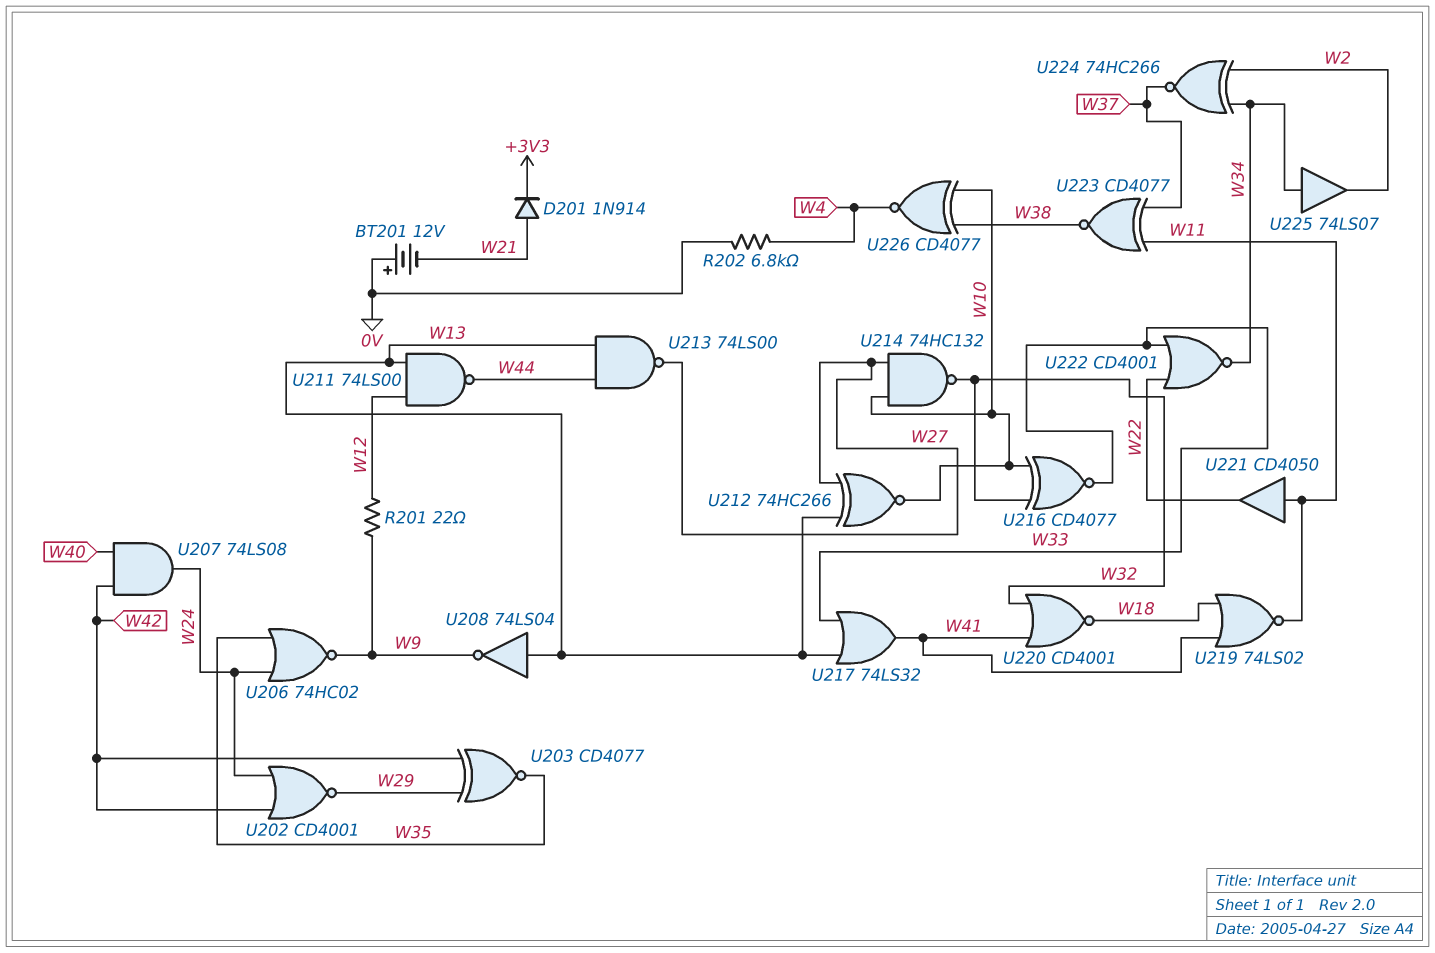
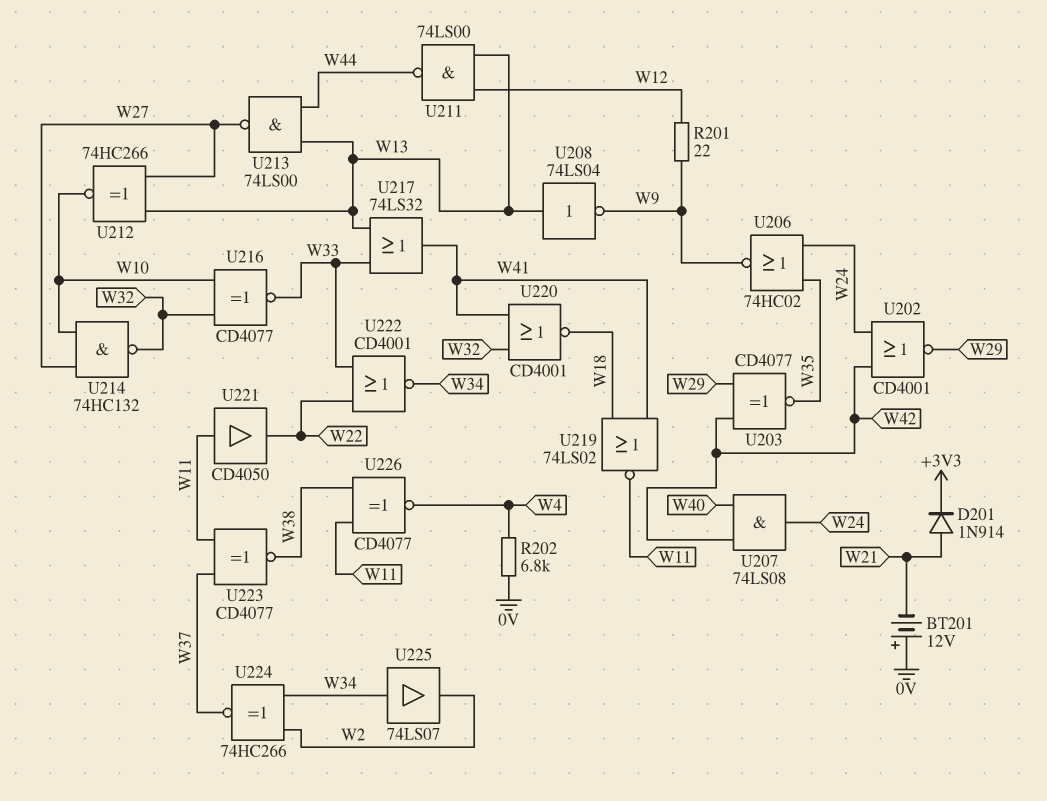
U226: XNOR CD4077 (in W10, in W38, out W4) -> XNOR CD4077 (in W11, in W38, out W4)

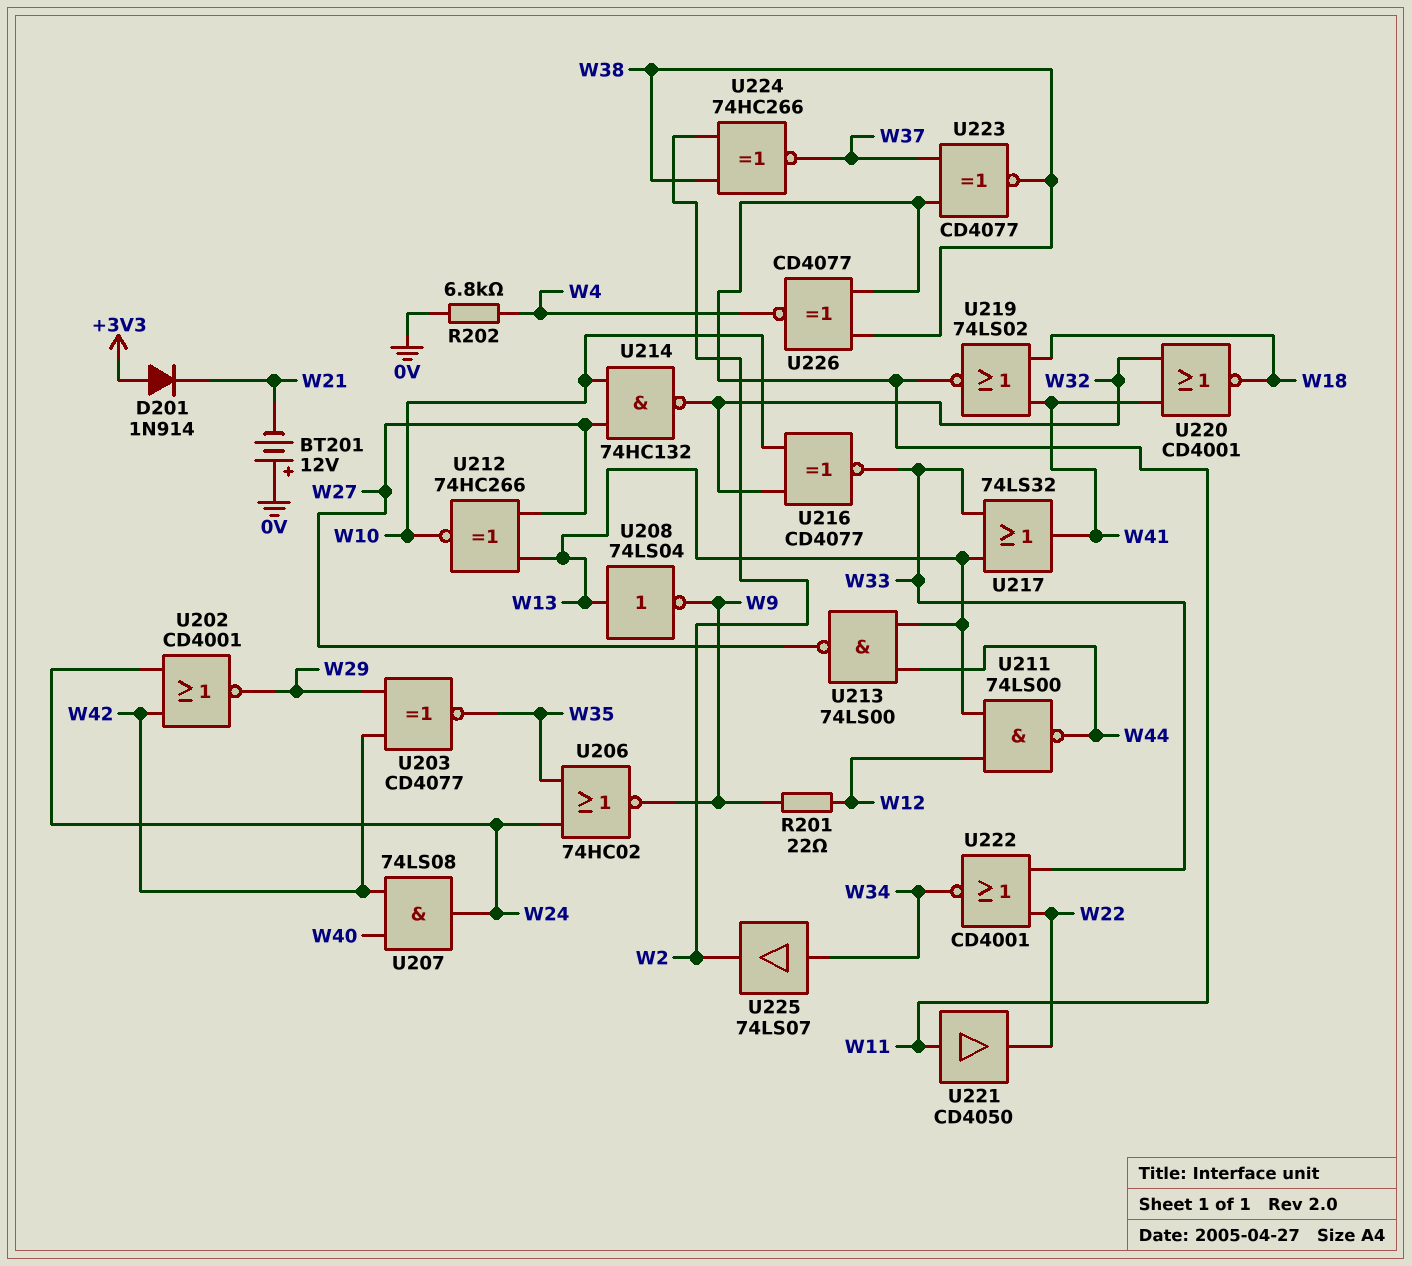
D201: diode 1N914 (A W21, K +3V3) -> diode 1N914 (A +3V3, K W21)
U224: XNOR 74HC266 (in W2, in W34, out W37) -> XNOR 74HC266 (in W2, in W38, out W37)

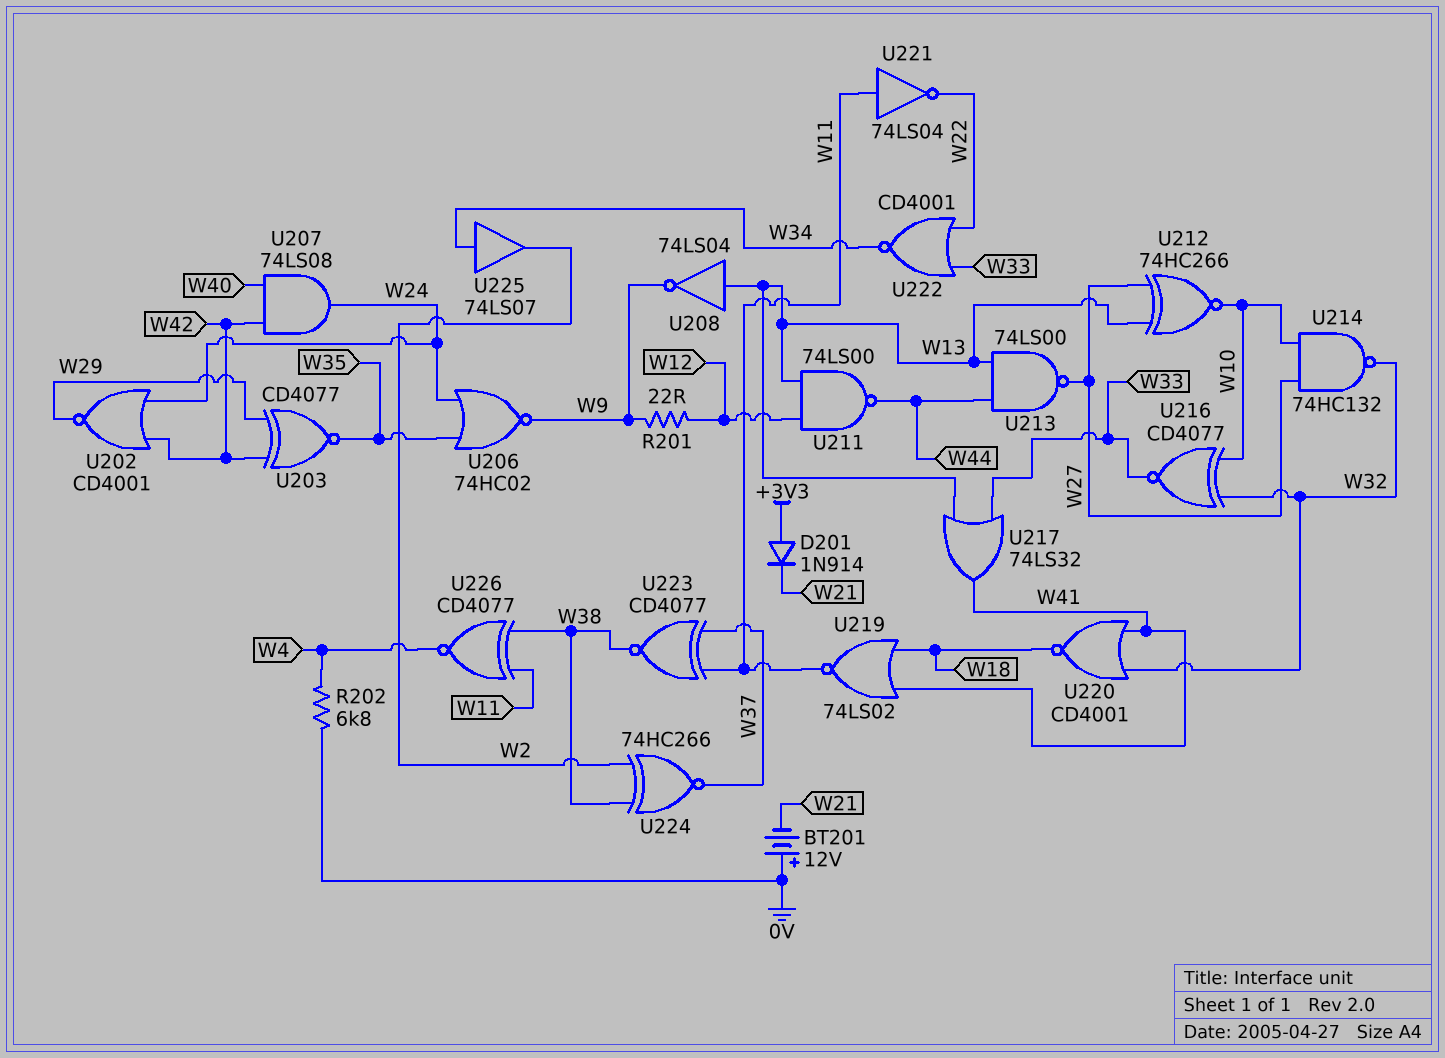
U221: buffer CD4050 (in W11, out W22) -> NOT 74LS04 (in W11, out W22)

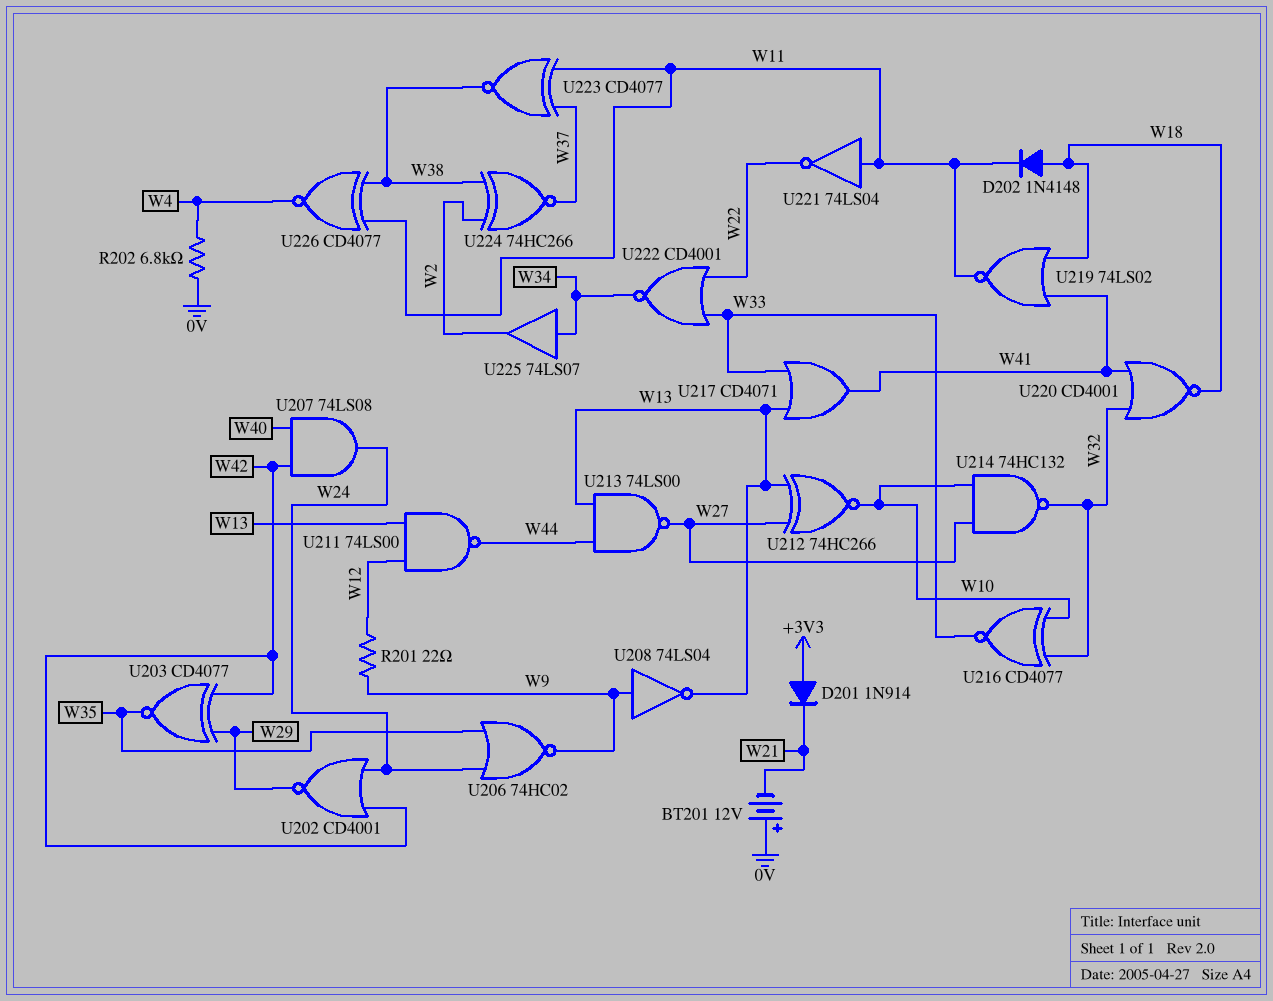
D202: none -> diode 1N4148 (A W18, K W11)
U208: NOT 74LS04 (in W13, out W9) -> NOT 74LS04 (in W9, out W13)
U217: OR 74LS32 (in W13, in W33, out W41) -> OR CD4071 (in W13, in W33, out W41)

